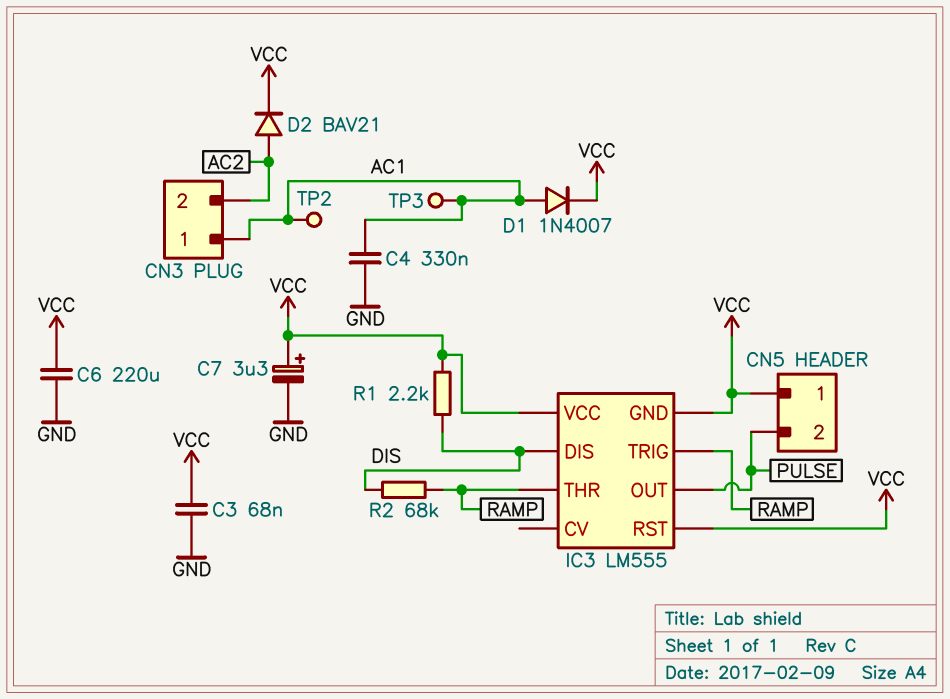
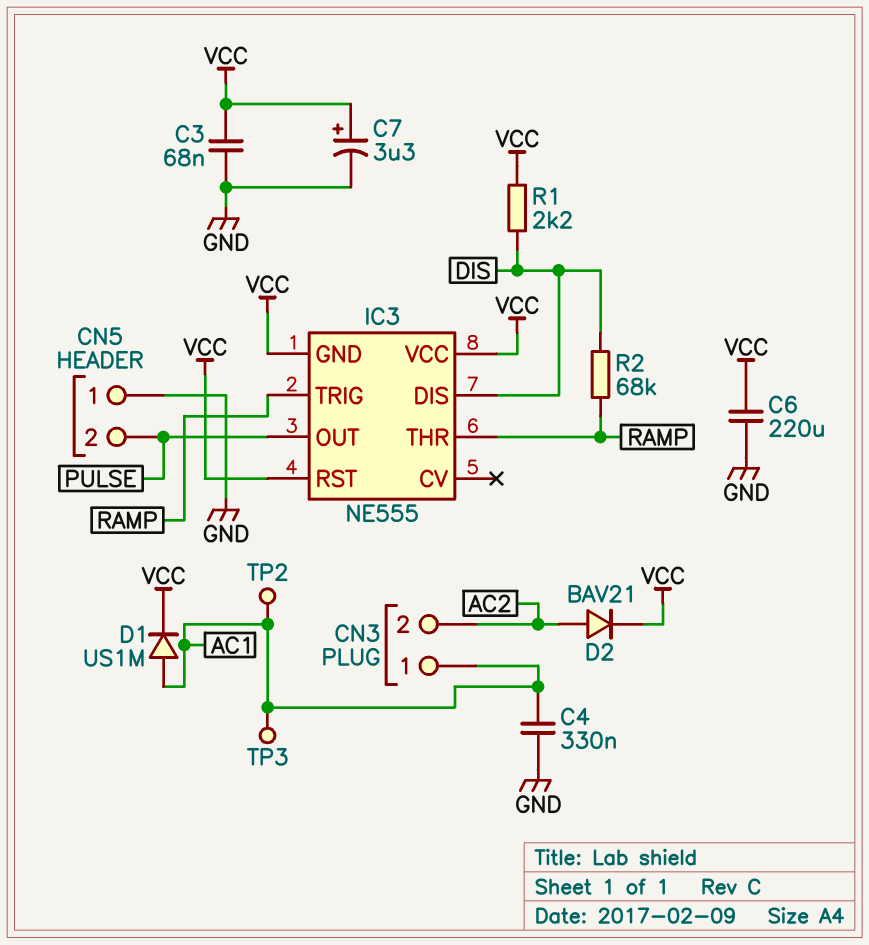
CN5 pin 1: VCC -> GND
D1: diode 1N4007 (A AC1, K VCC) -> diode US1M (A AC1, K VCC)
IC3: LM555 -> NE555

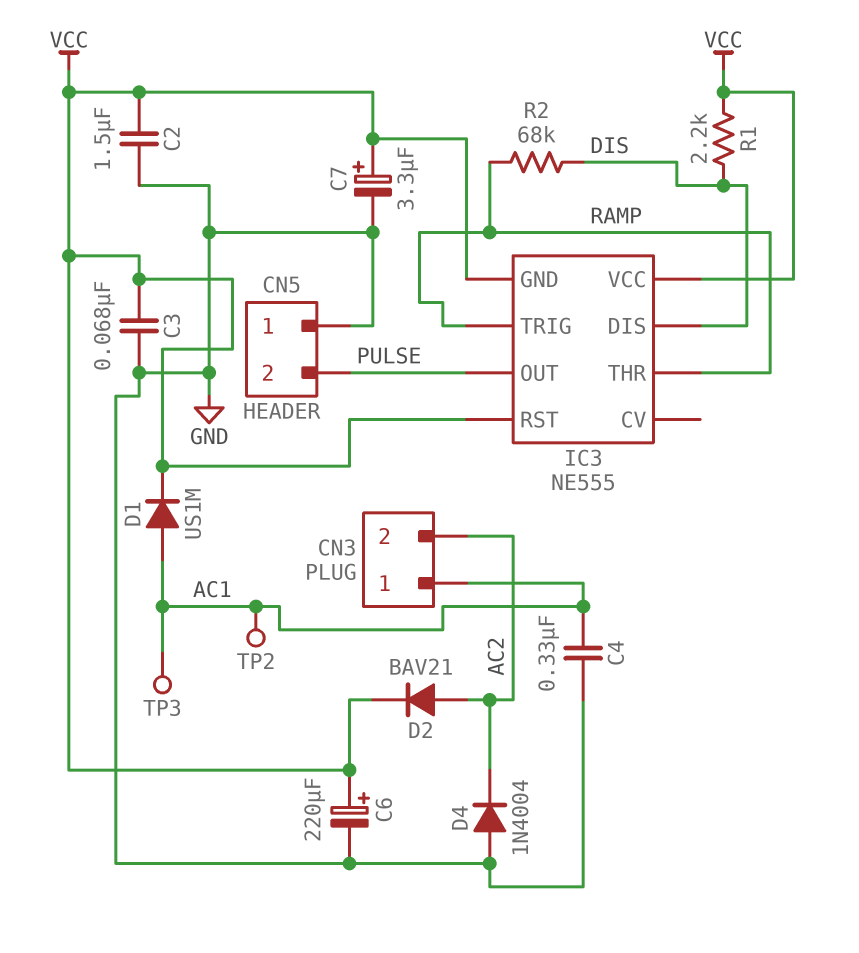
C2: none -> 1.5uF (GND, VCC)
C6: 220uF (GND, VCC) -> 220uF (plus VCC, minus GND)
D4: none -> diode 1N4004 (A GND, K AC2)

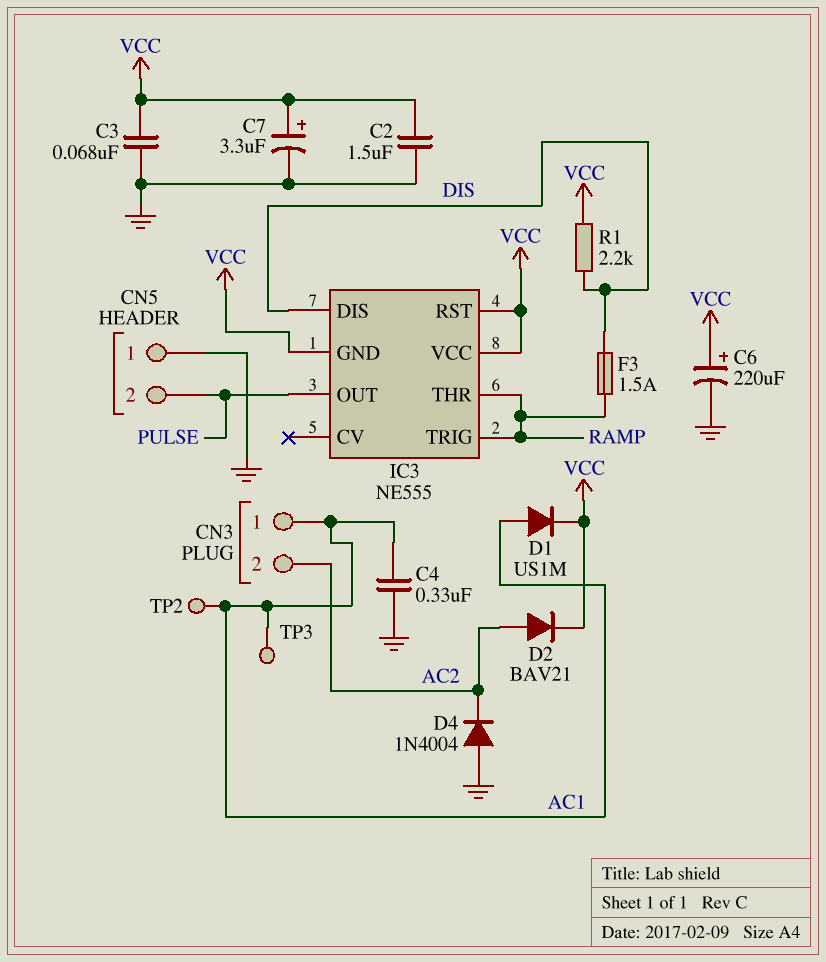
F3: none -> 1.5A (DIS, RAMP)
R2: 68k (DIS, RAMP) -> none

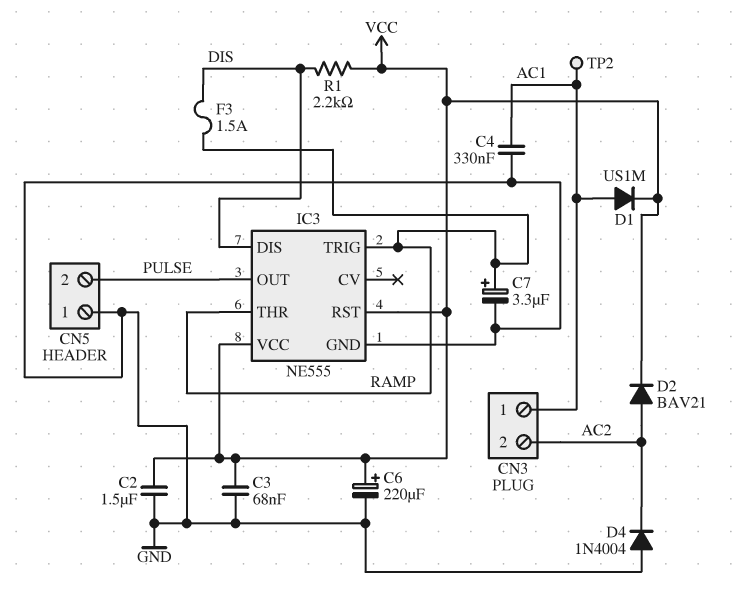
C7: 3.3uF (plus VCC, minus GND) -> 3.3uF (plus RAMP, minus GND)
IC3 pin GND: VCC -> GND
TP3: test point (AC1) -> none

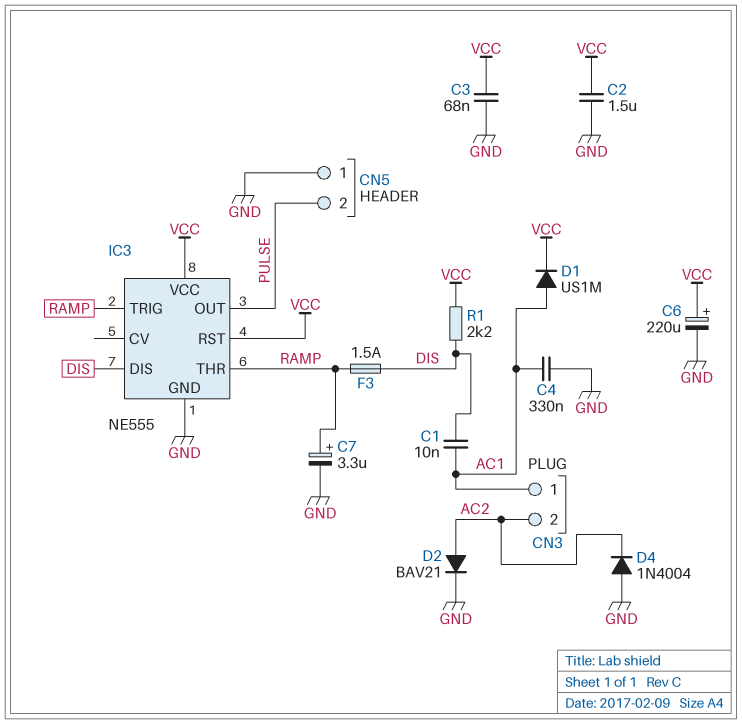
C1: none -> 10nF (AC1, DIS)
D2: diode BAV21 (A AC2, K VCC) -> diode BAV21 (A AC2, K GND)
TP2: test point (AC1) -> none

